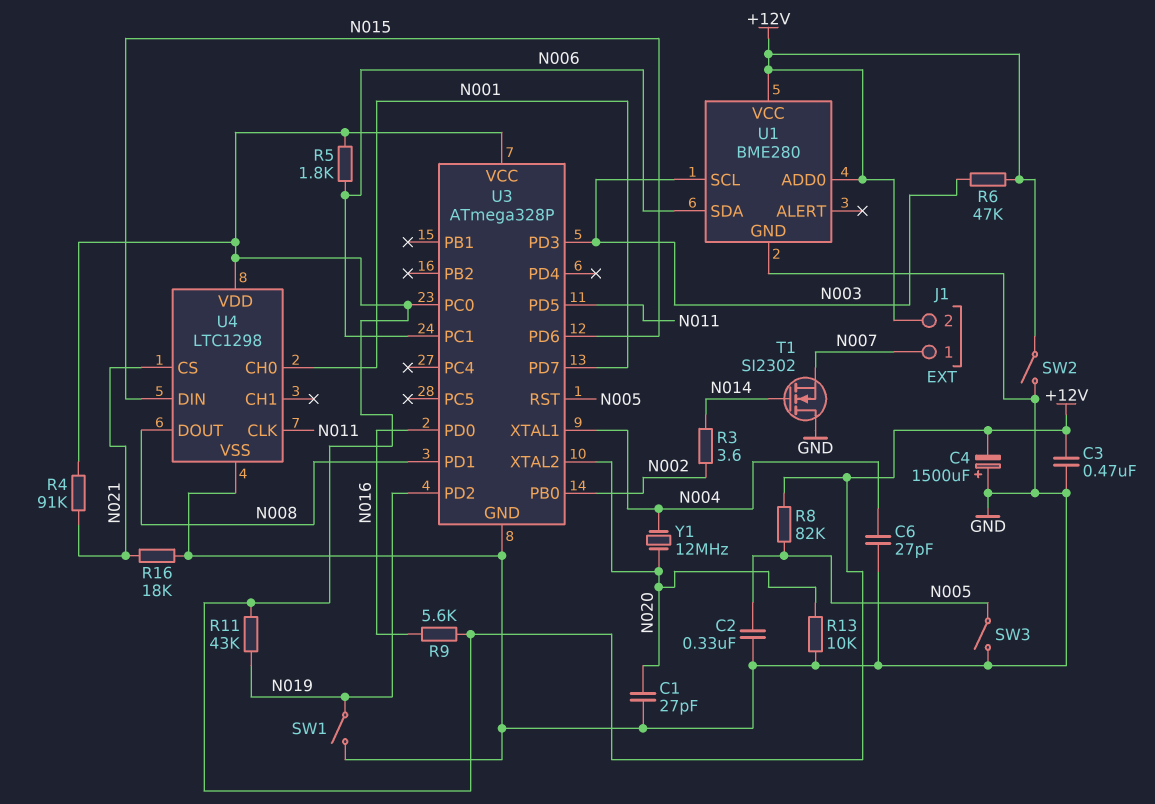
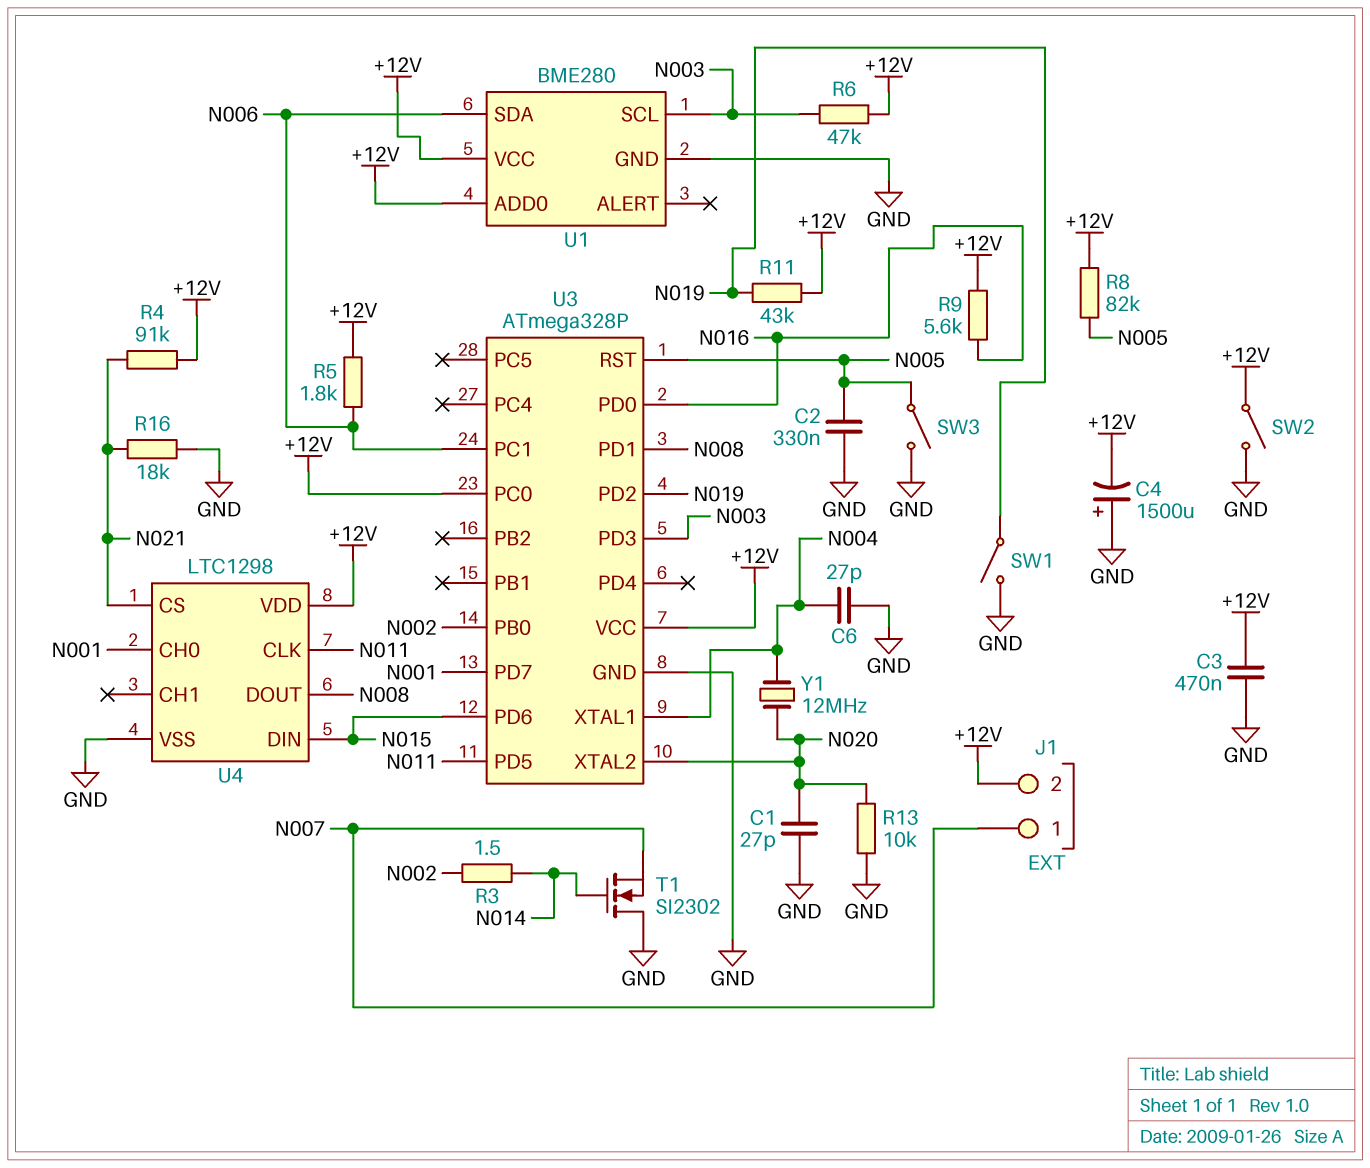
R3: 3.6 (N002, N014) -> 1.5 (N002, N014)

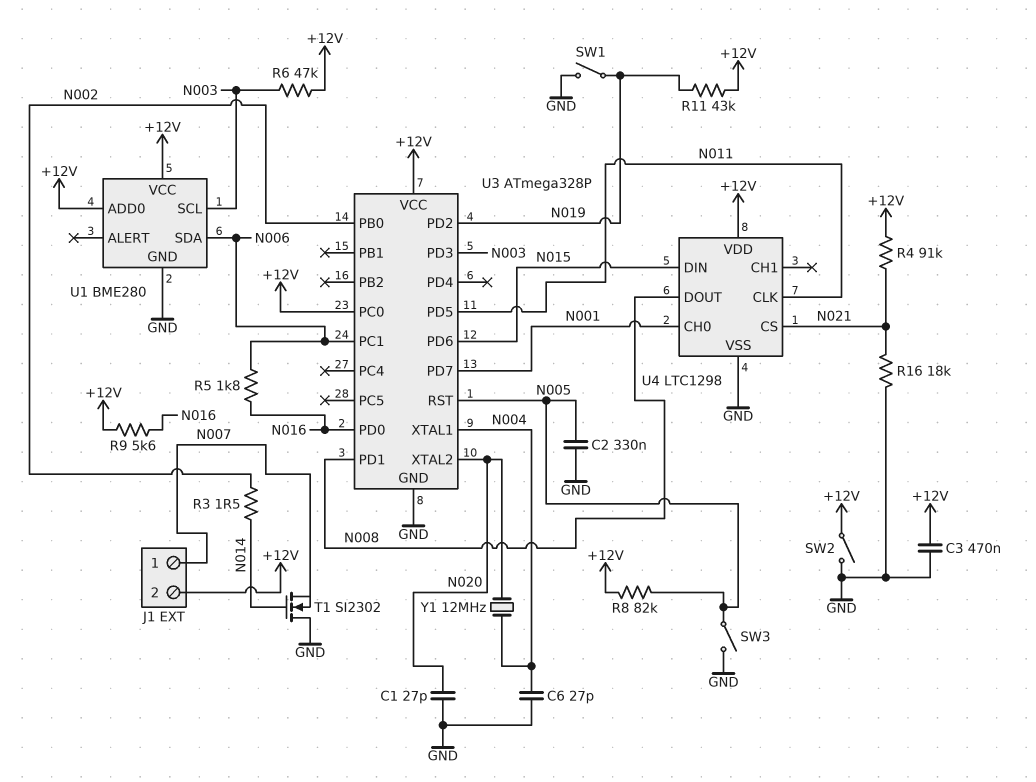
C4: 1500uF (plus GND, minus +12V) -> none
R5: 1.8k (+12V, N006) -> 1.8k (N006, N016)
R13: 10k (GND, N020) -> none

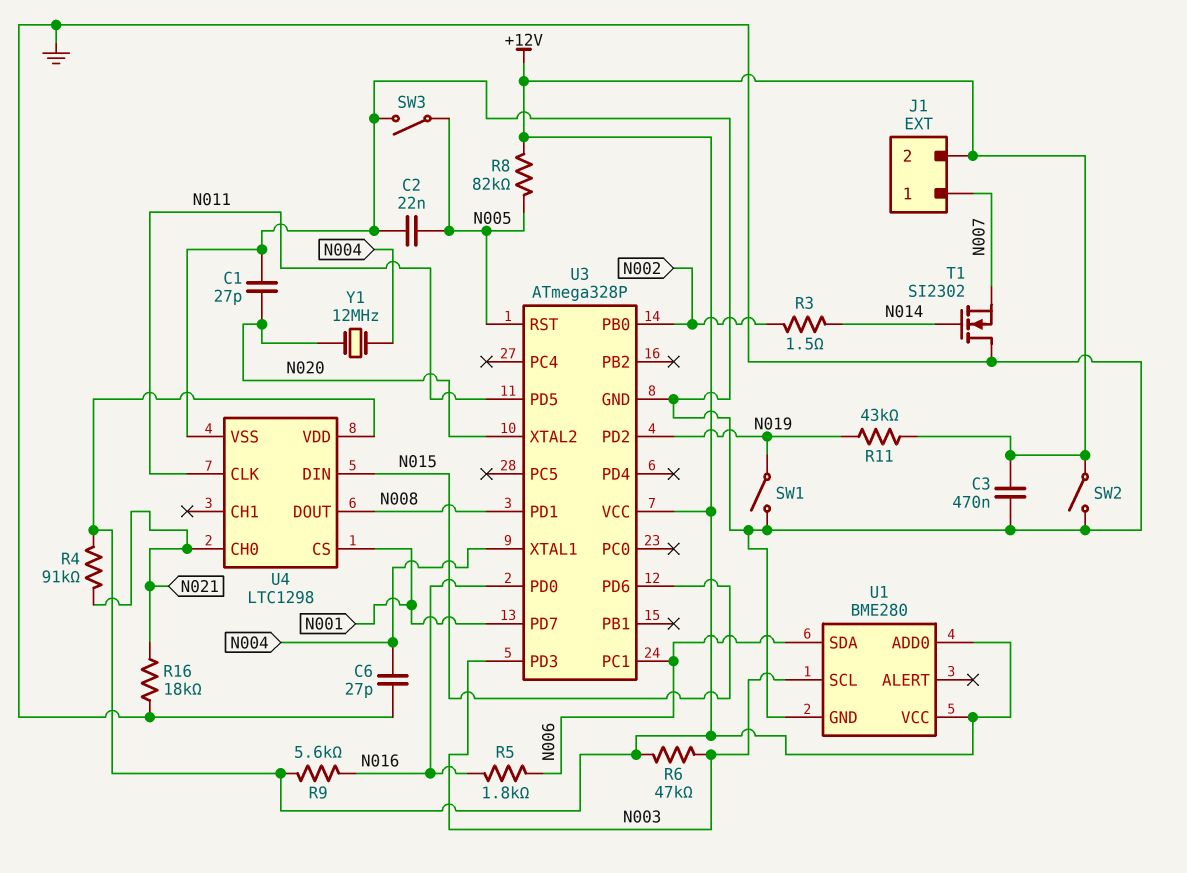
C2: 330nF (GND, N005) -> 22nF (GND, N005)
U3 pin PC0: +12V -> none
U4 pin CH0: N001 -> N021
U4 pin CS: N021 -> N001

